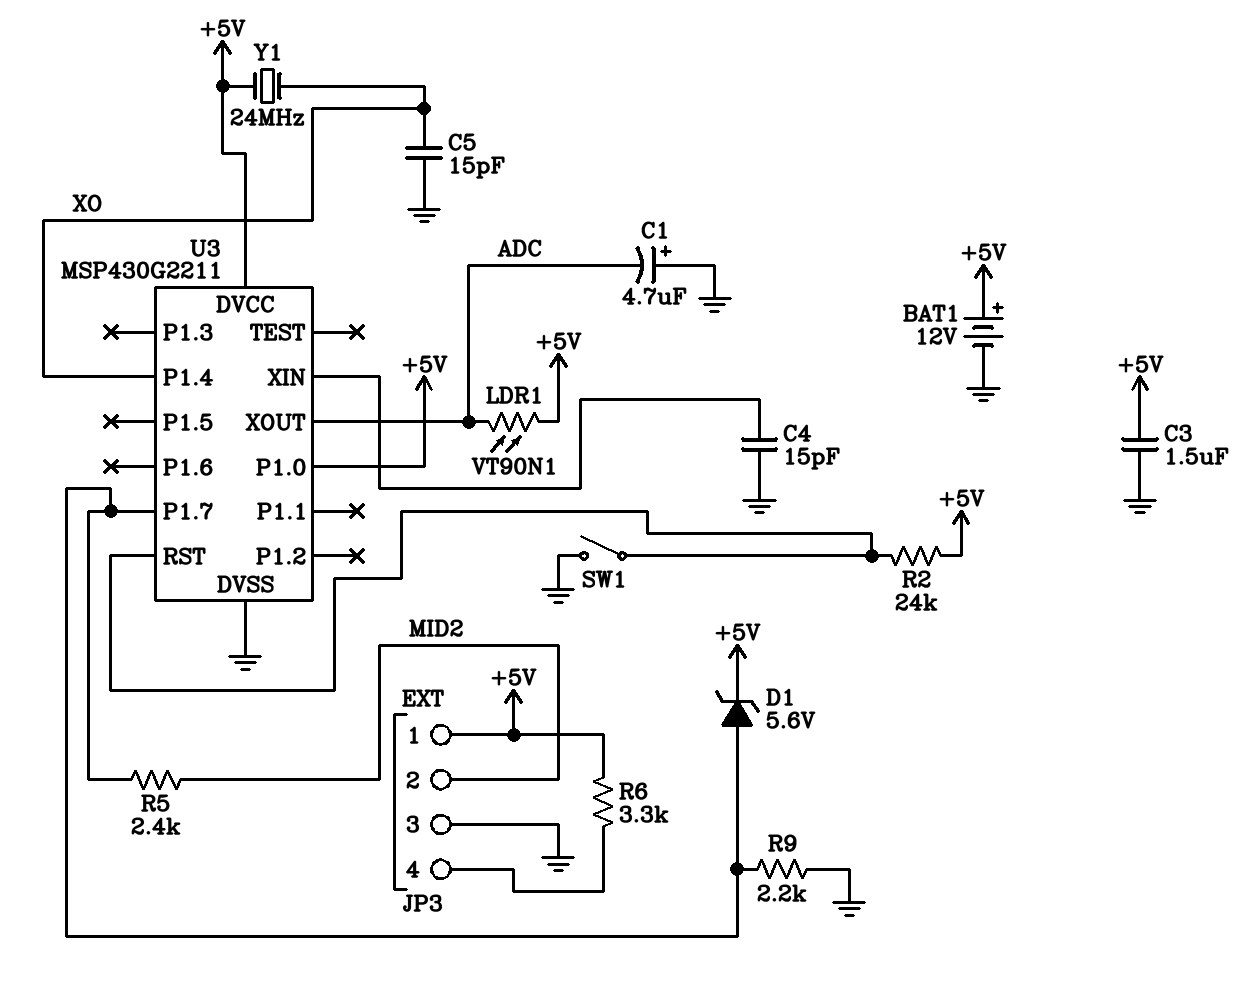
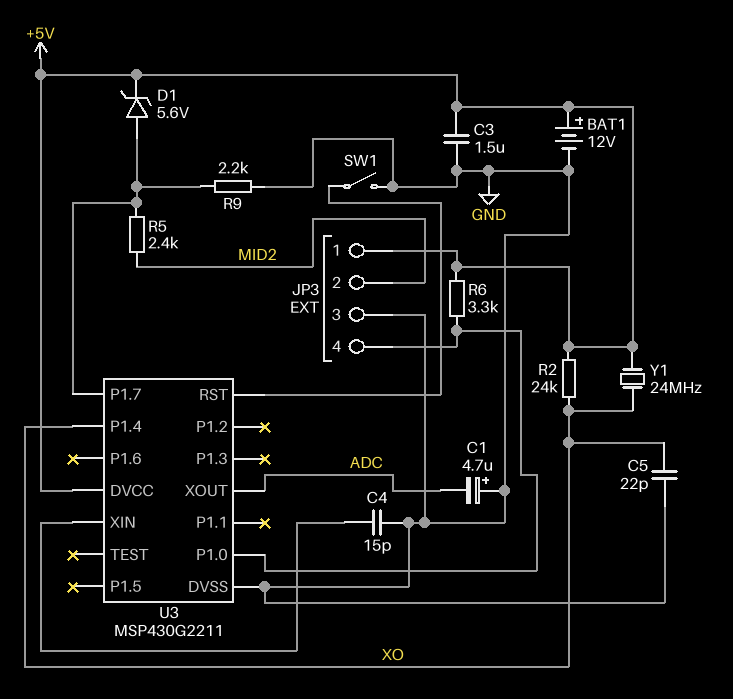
C5: 15pF (GND, XO) -> 22pF (GND, XO)
LDR1: VT90N1 (+5V, ADC) -> none
R2: 24k (+5V, U3/RST) -> 24k (+5V, XO)
U3 pin P1.0: +5V -> JP3/4

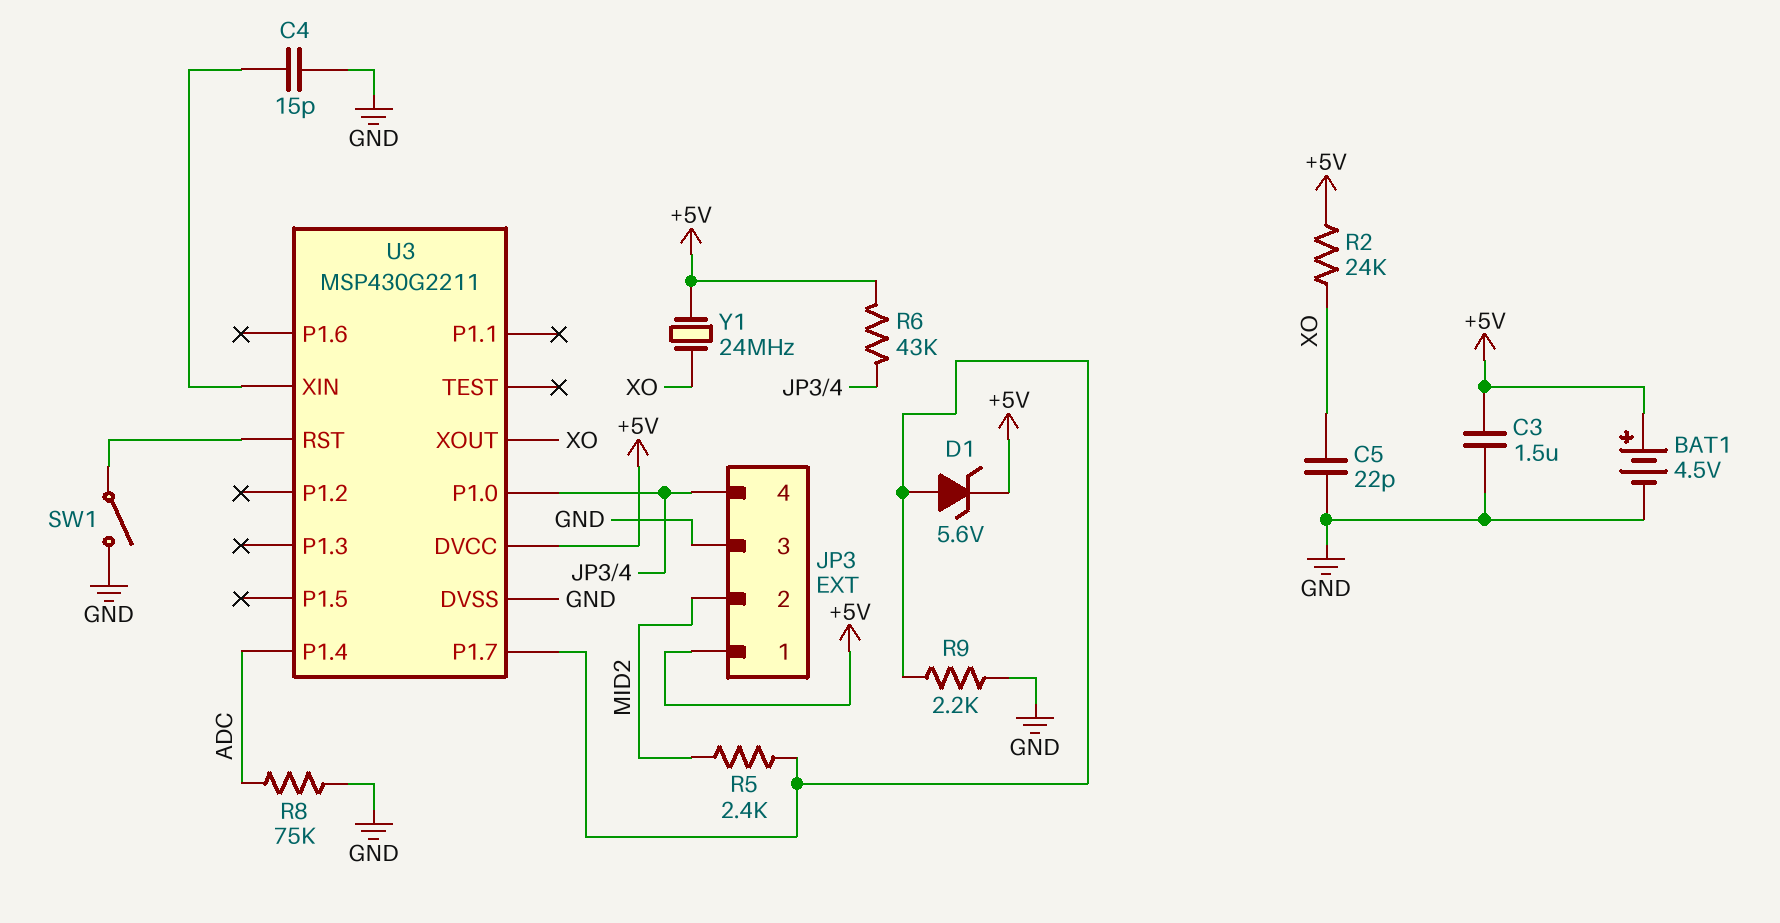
BAT1: 12V (plus +5V, minus GND) -> 4.5V (plus +5V, minus GND)
C1: 4.7uF (plus GND, minus ADC) -> none
R6: 3.3k (+5V, JP3/4) -> 43k (+5V, JP3/4)
R8: none -> 75k (ADC, GND)
U3 pin P1.4: XO -> ADC
U3 pin XOUT: ADC -> XO

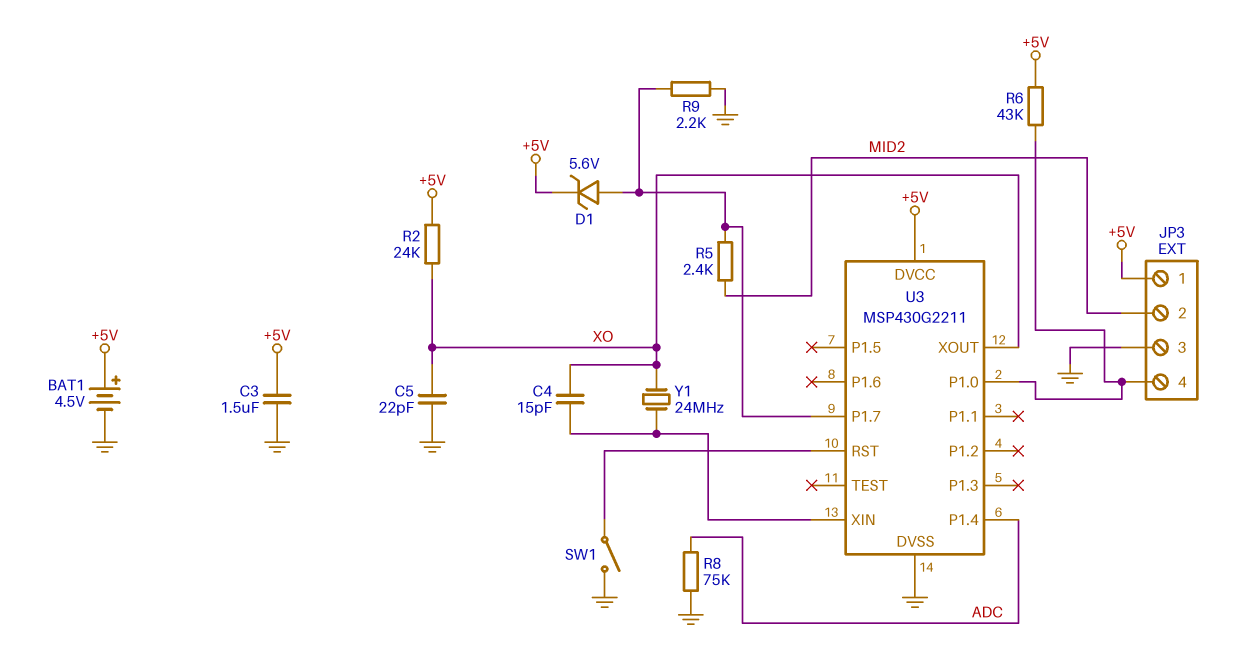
C4: 15pF (GND, U3/XIN) -> 15pF (U3/XIN, XO)
Y1: 24MHz (+5V, XO) -> 24MHz (U3/XIN, XO)

